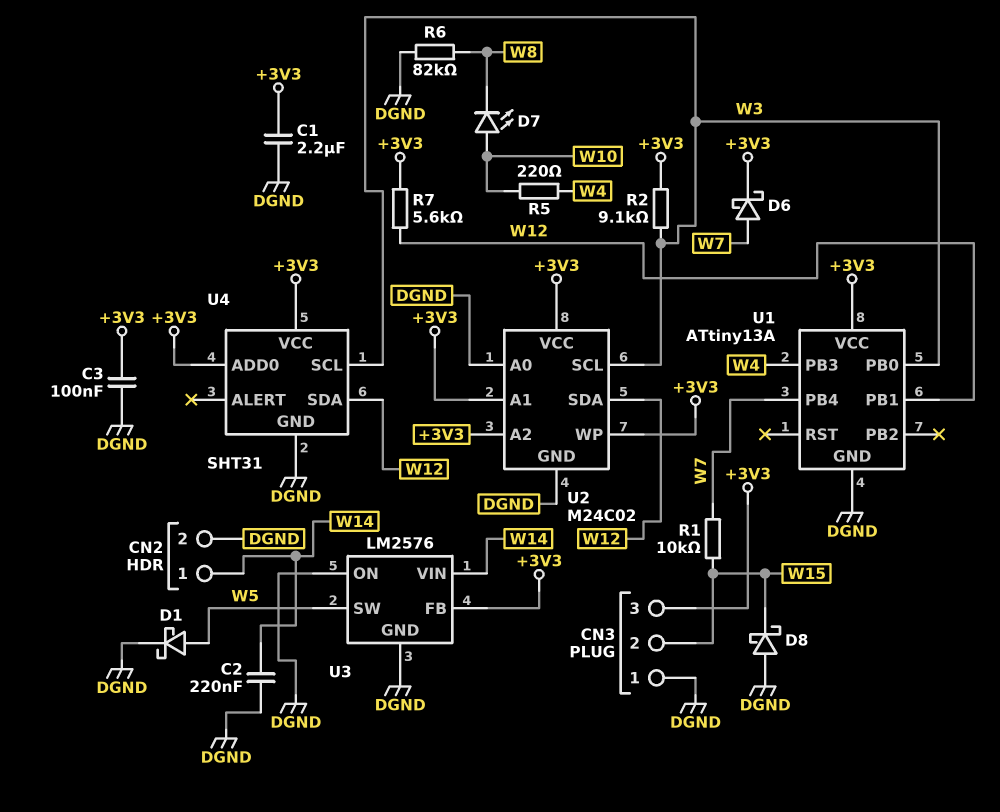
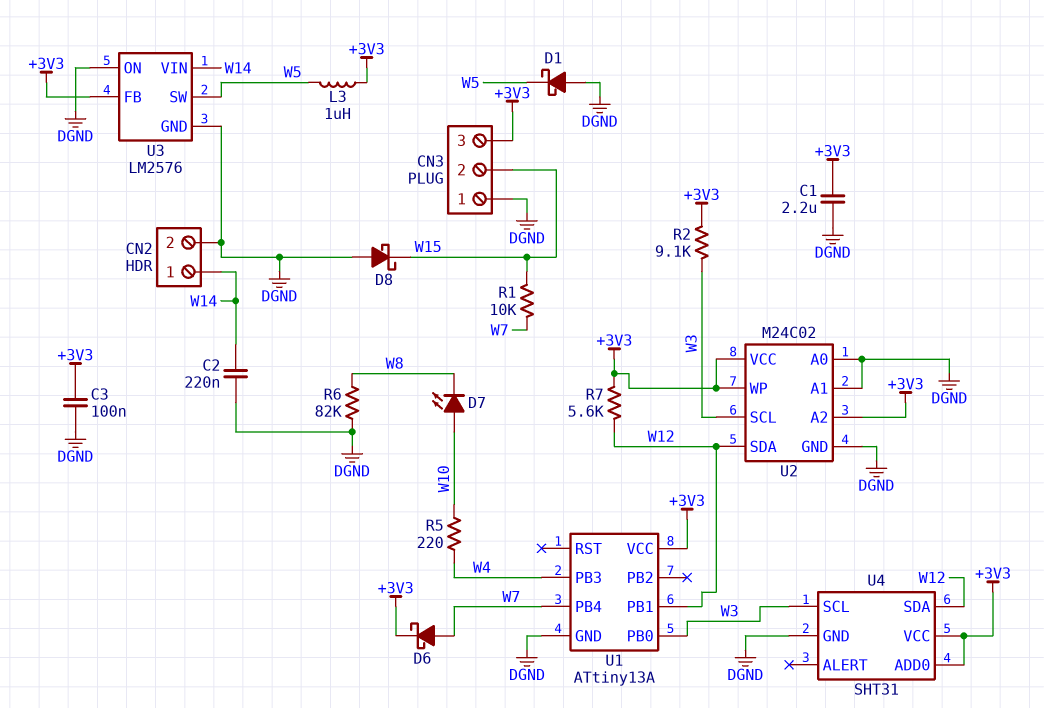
D1: schottky (A W5, K DGND) -> schottky (A DGND, K W5)
L3: none -> 1uH (+3V3, W5)
U2 pin A1: +3V3 -> DGND

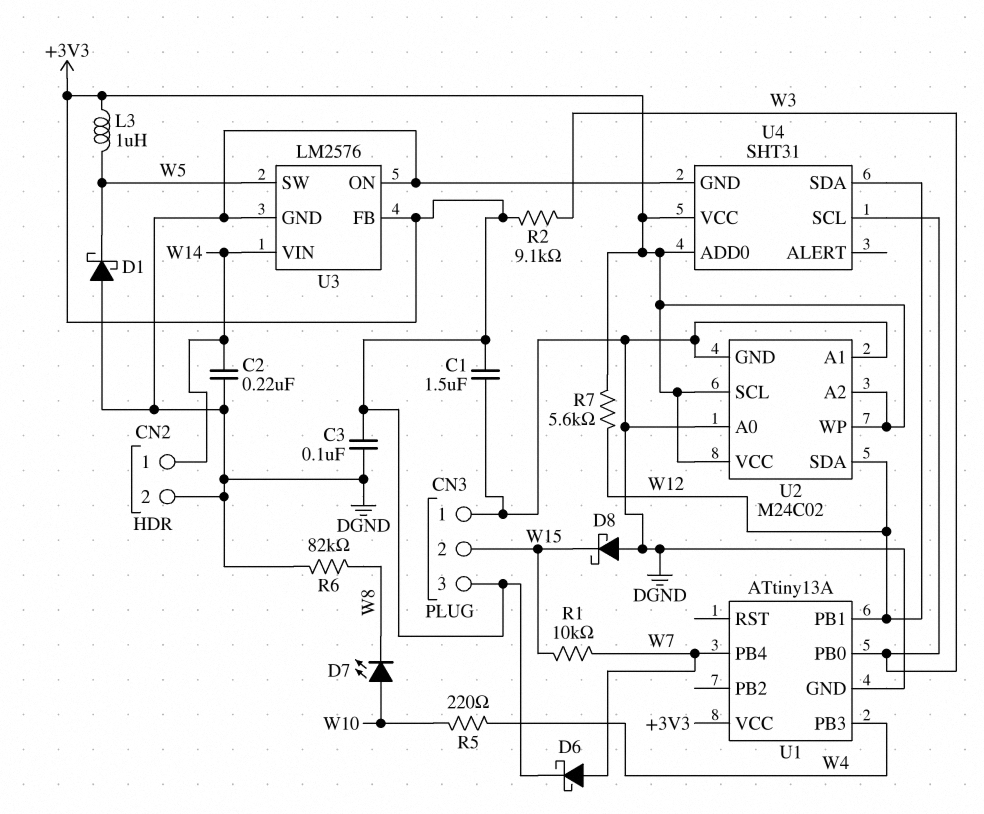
C1: 2.2uF (+3V3, DGND) -> 1.5uF (+3V3, DGND)
U2 pin SCL: W3 -> +3V3

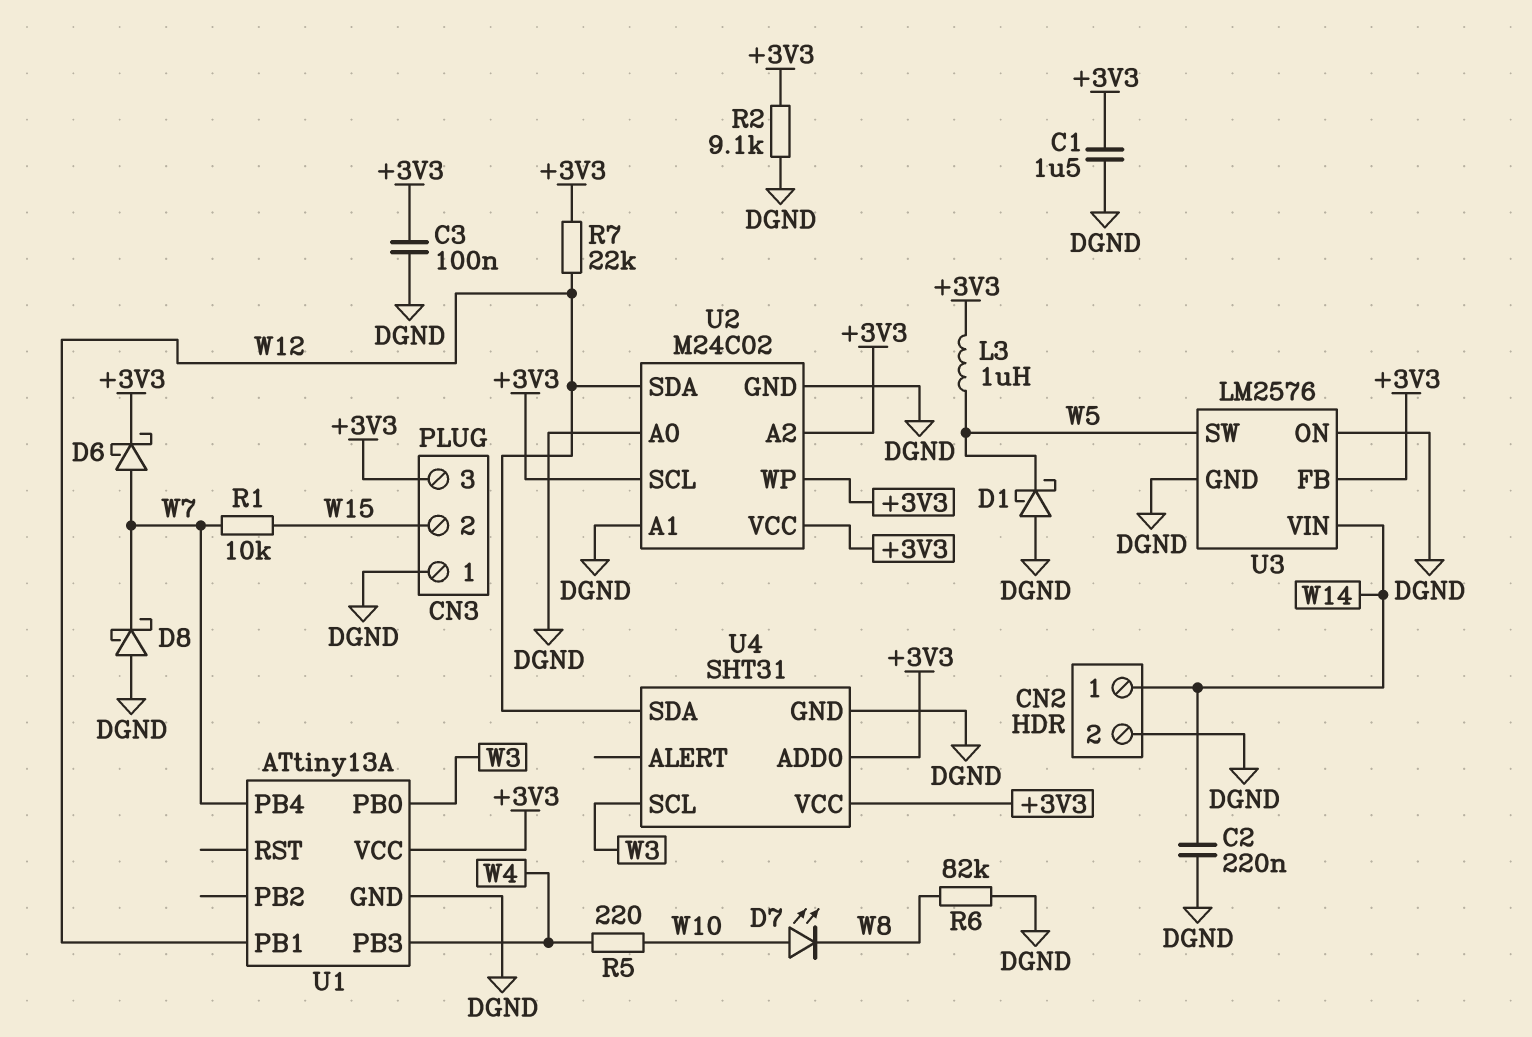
D8: schottky (A DGND, K W15) -> schottky (A DGND, K W7)
R2: 9.1k (+3V3, W3) -> 9.1k (+3V3, DGND)
R7: 5.6k (+3V3, W12) -> 22k (+3V3, W12)

